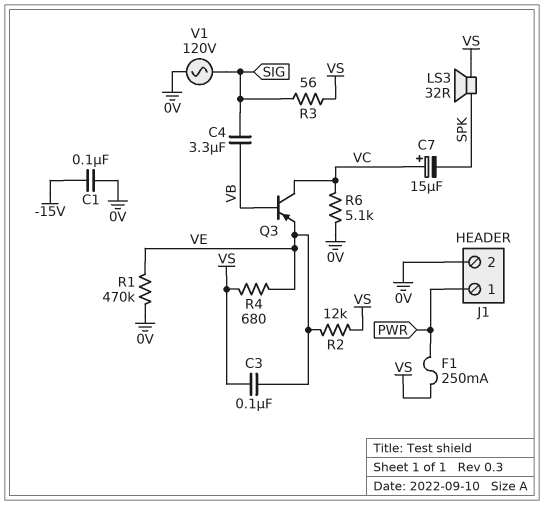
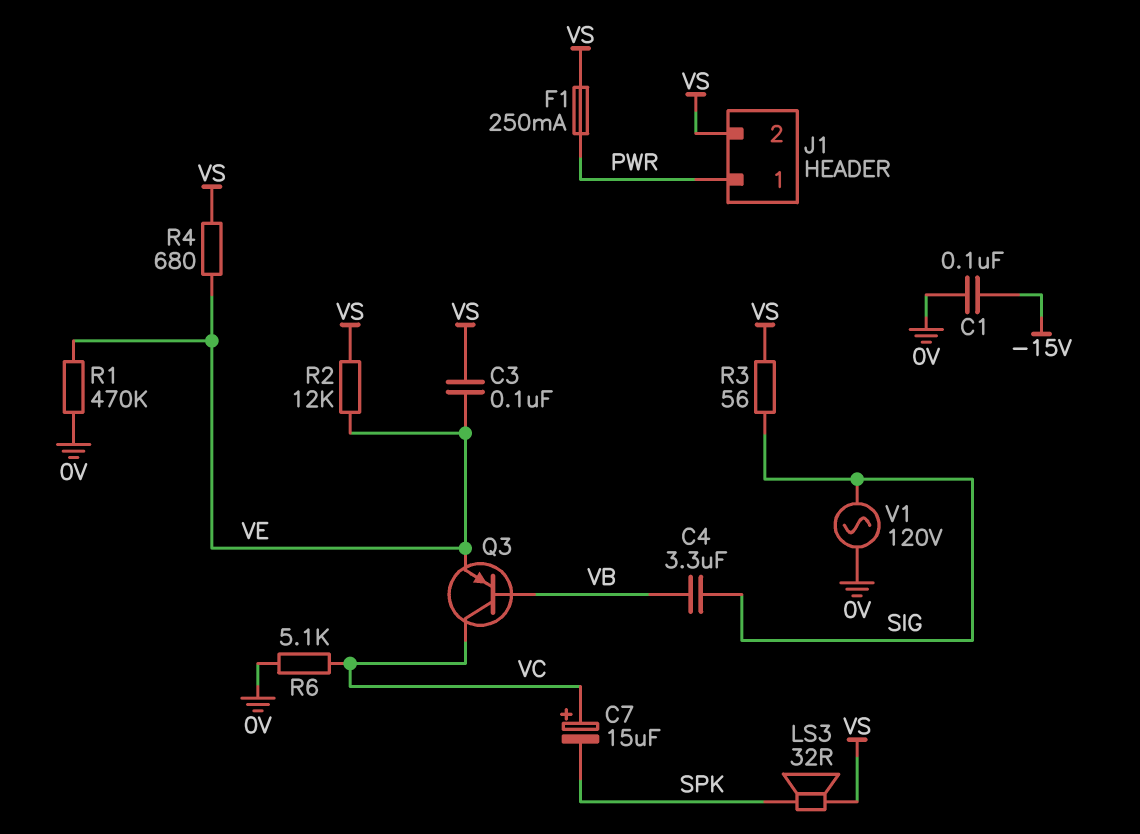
J1 pin 2: 0V -> VS

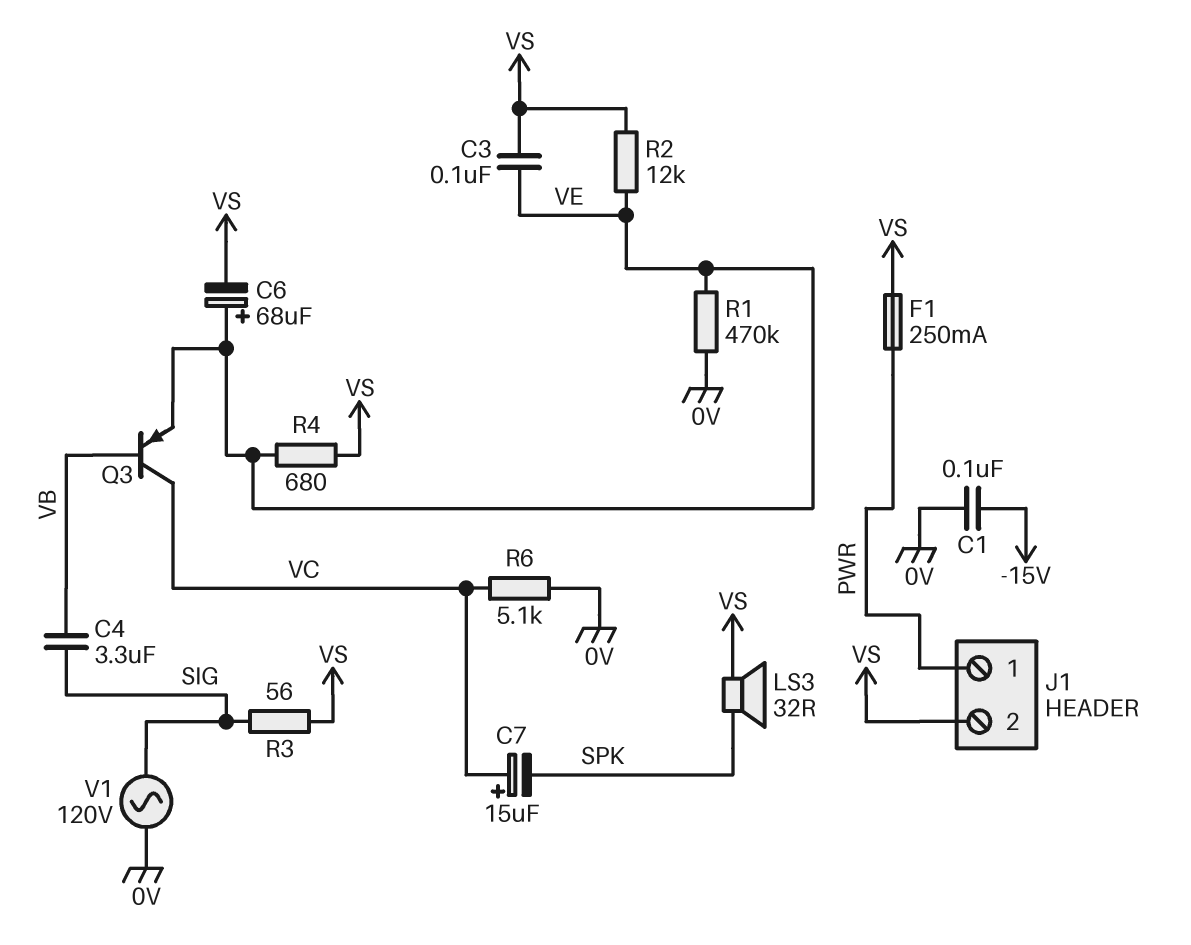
C6: none -> 68uF (plus VE, minus VS)

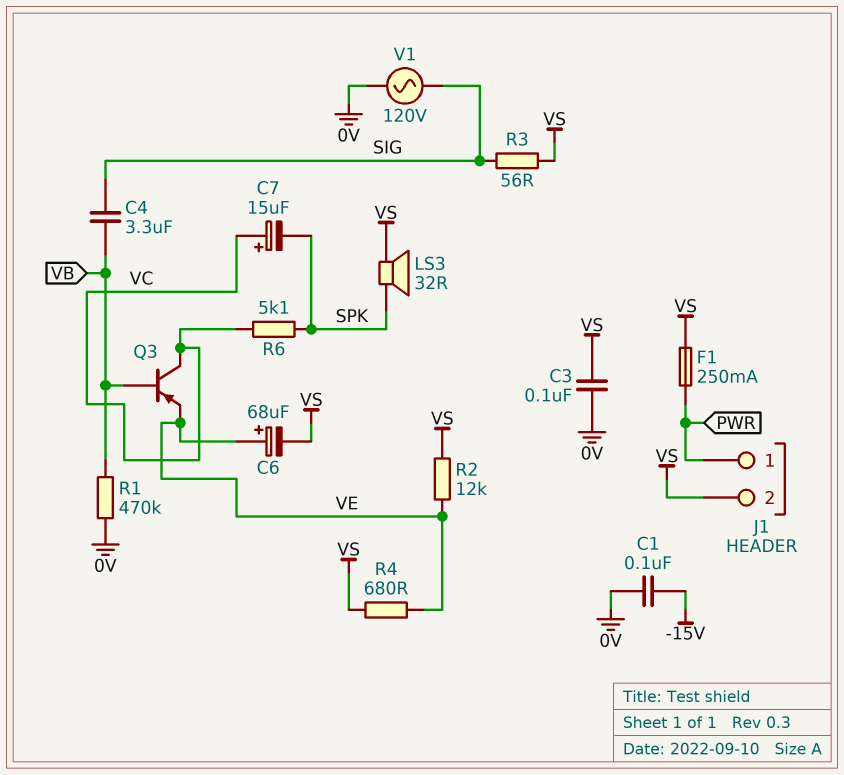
C3: 100nF (VE, VS) -> 100nF (0V, VS)
R1: 470k (0V, VE) -> 470k (0V, VB)
R6: 5.1k (0V, VC) -> 5.1k (SPK, VC)

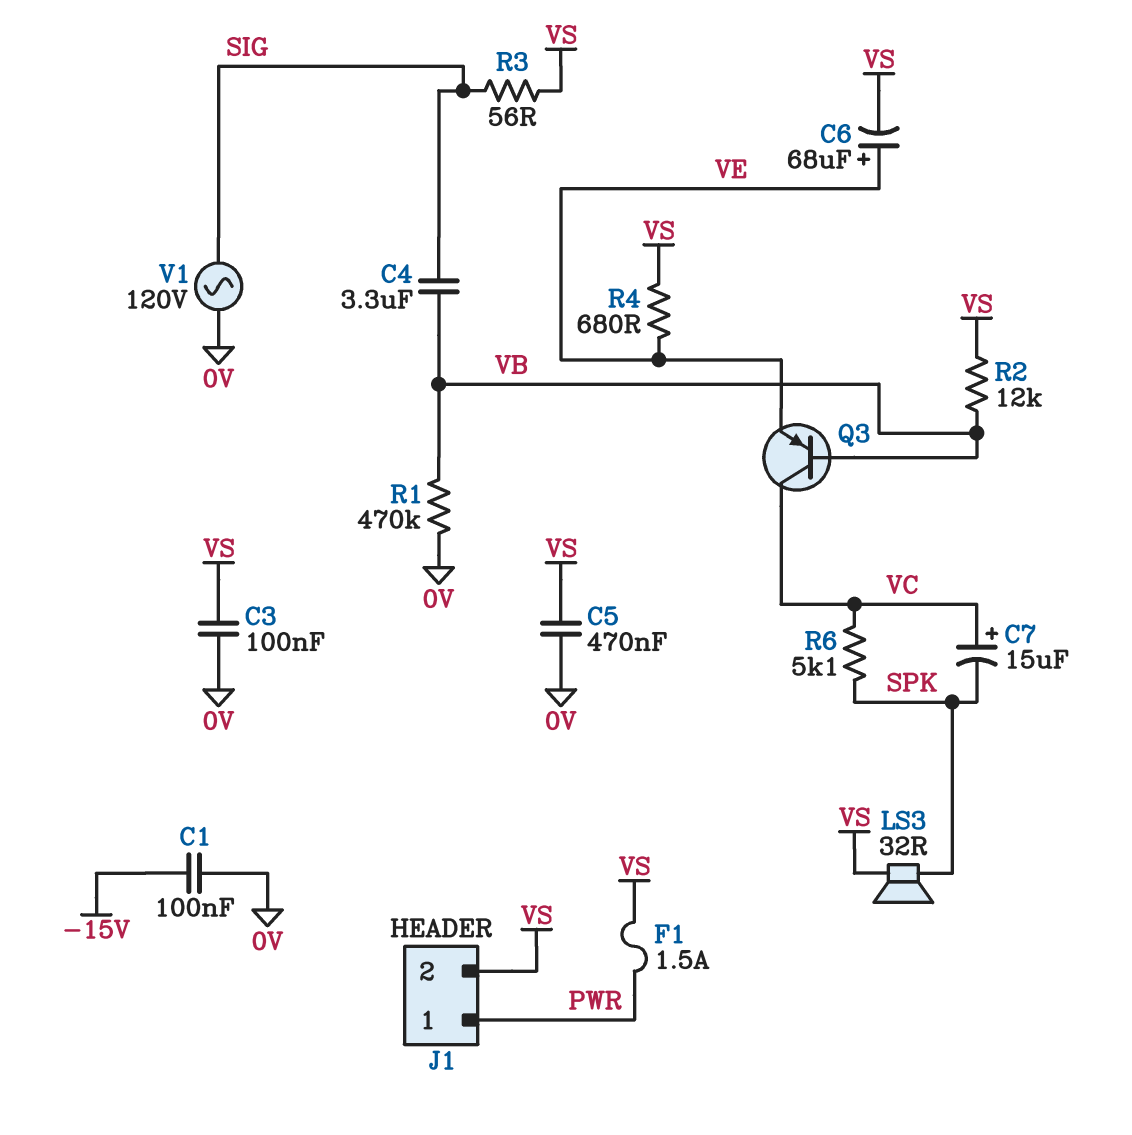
C5: none -> 470nF (0V, VS)
F1: 250mA (PWR, VS) -> 1.5A (PWR, VS)
R2: 12k (VE, VS) -> 12k (VB, VS)

